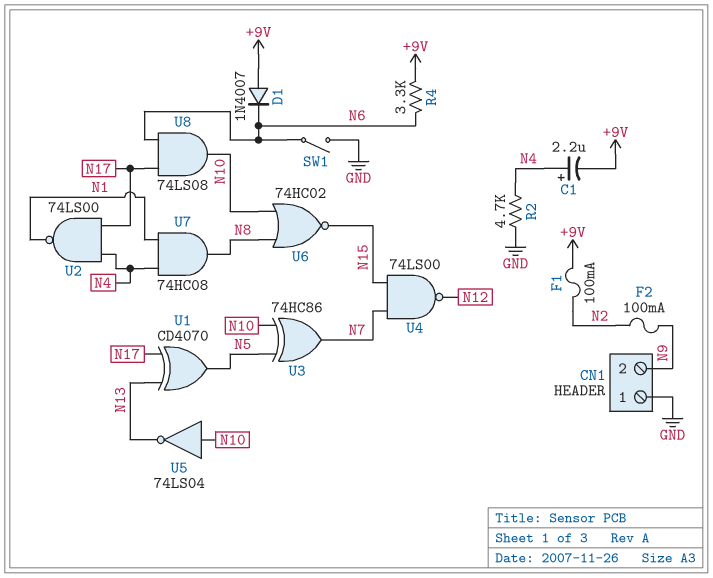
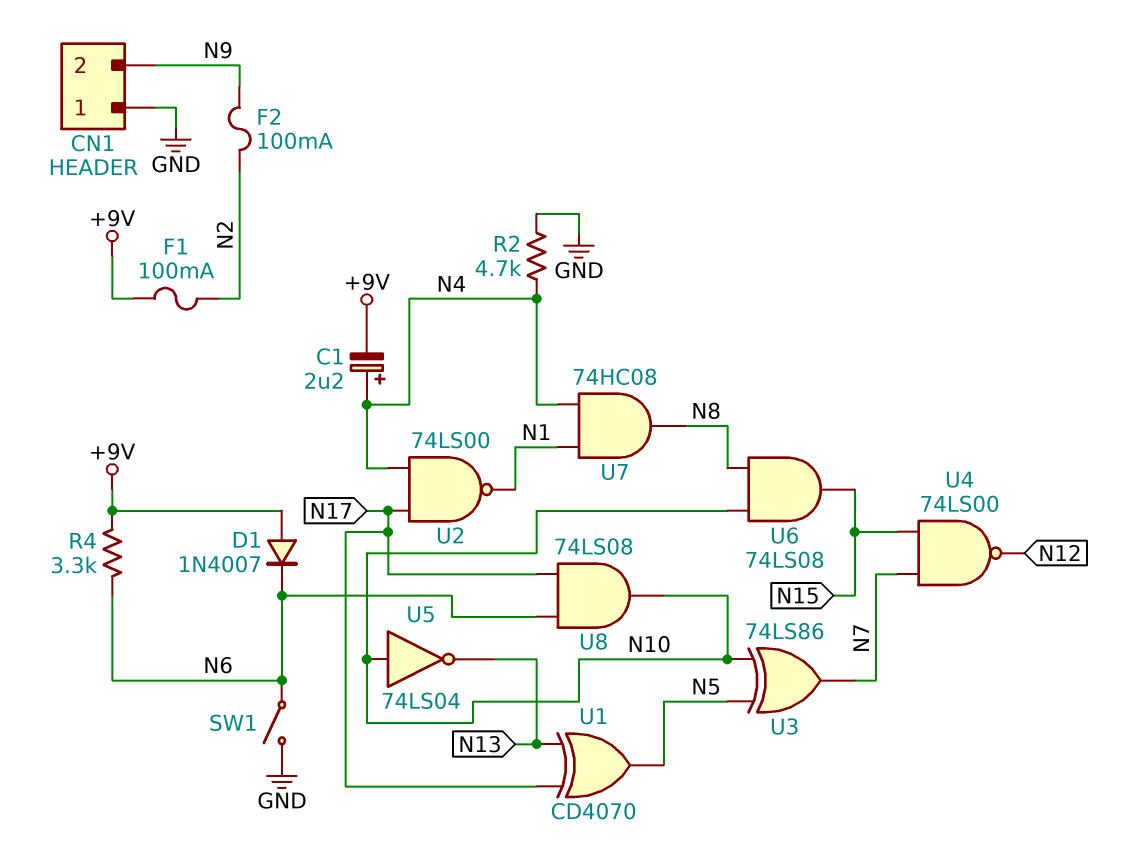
U3: XOR 74HC86 (in N5, in N10, out N7) -> XOR 74LS86 (in N5, in N10, out N7)
U6: NOR 74HC02 (in N8, in N10, out N15) -> AND 74LS08 (in N8, in N10, out N15)

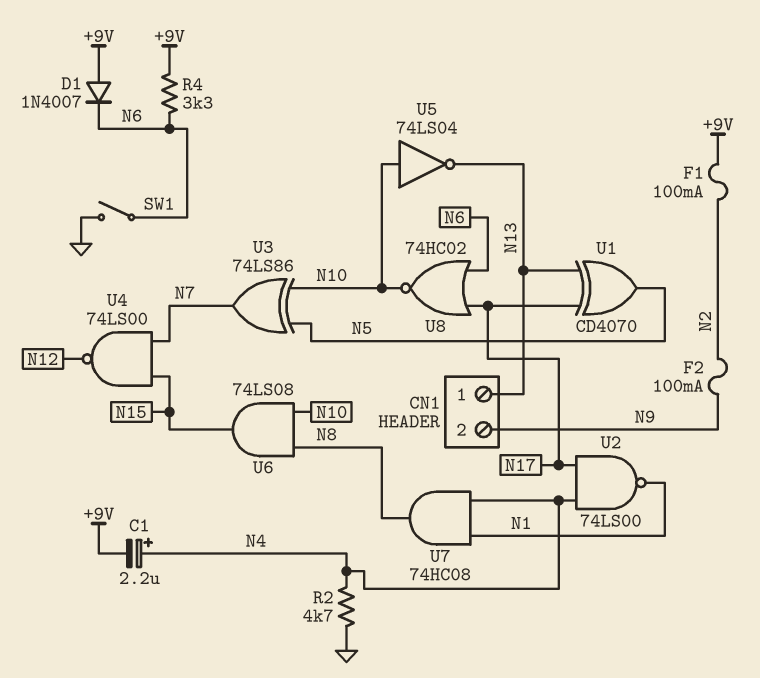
CN1 pin 1: GND -> N13
U8: AND 74LS08 (in N6, in N17, out N10) -> NOR 74HC02 (in N6, in N17, out N10)

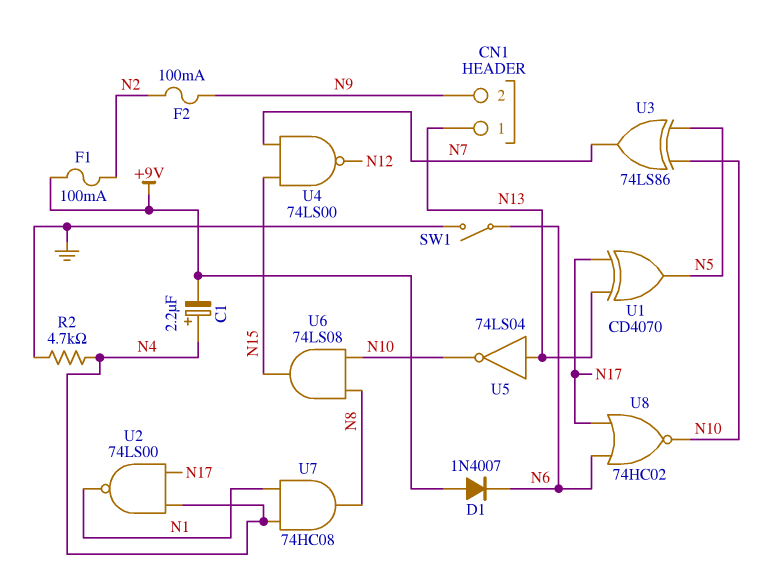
R4: 3.3k (+9V, N6) -> none
U5: NOT 74LS04 (in N10, out N13) -> NOT 74LS04 (in N13, out N10)

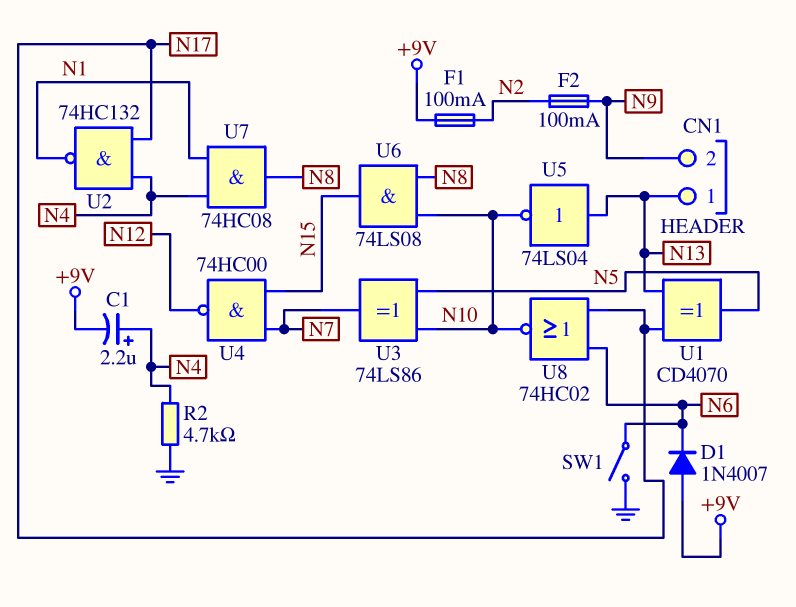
U2: NAND 74LS00 (in N4, in N17, out N1) -> NAND 74HC132 (in N4, in N17, out N1)
U4: NAND 74LS00 (in N7, in N15, out N12) -> NAND 74HC00 (in N7, in N15, out N12)

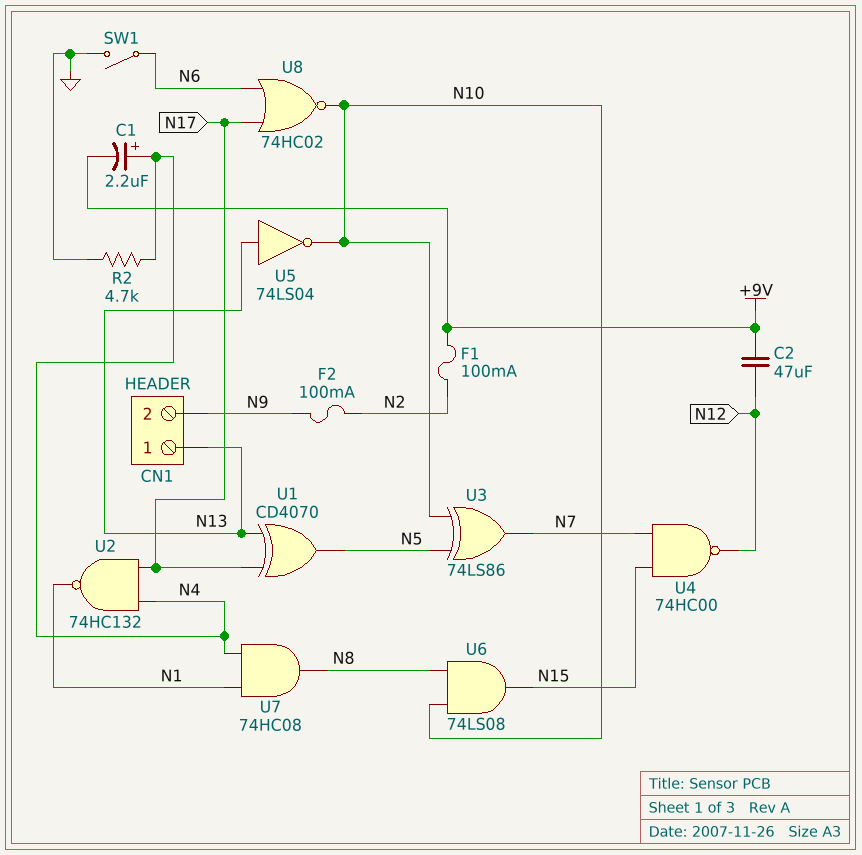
C2: none -> 47uF (+9V, N12)
D1: diode 1N4007 (A +9V, K N6) -> none

